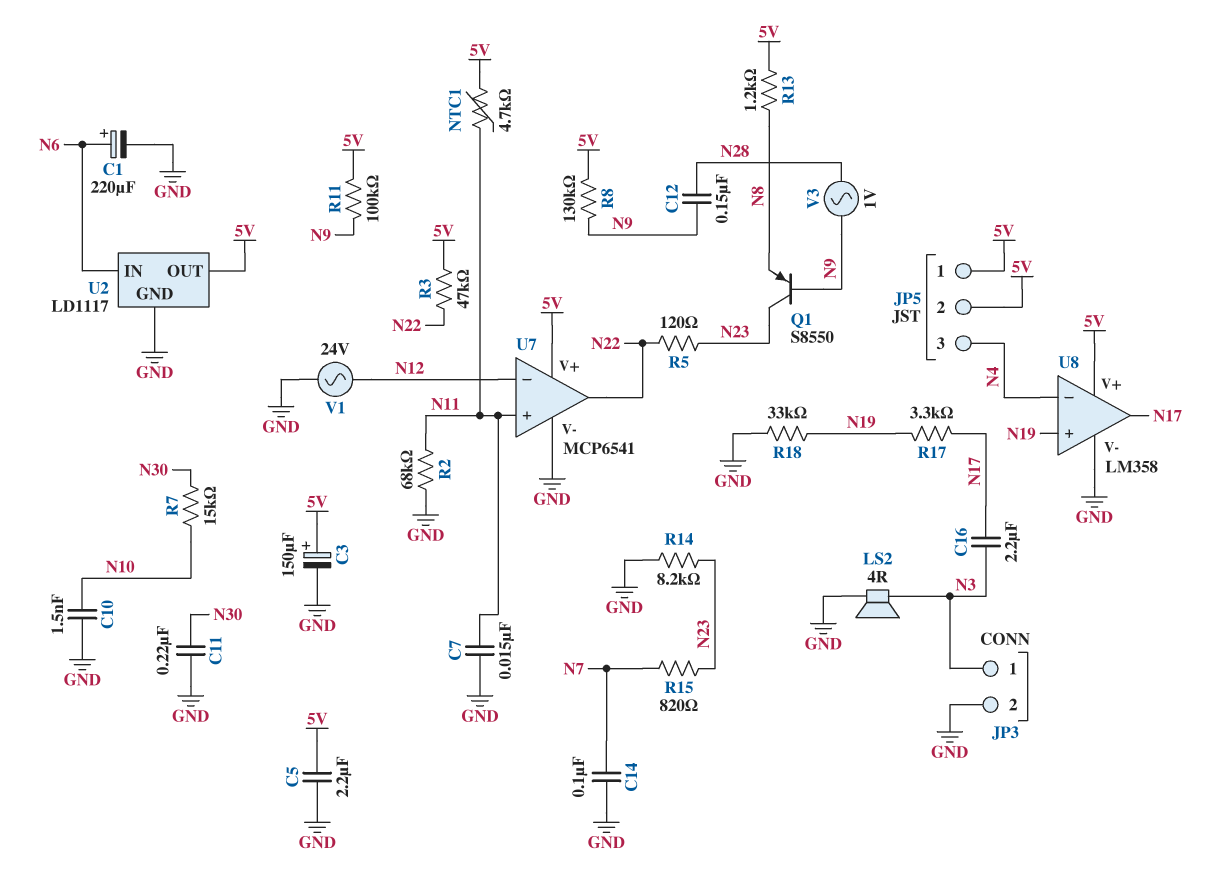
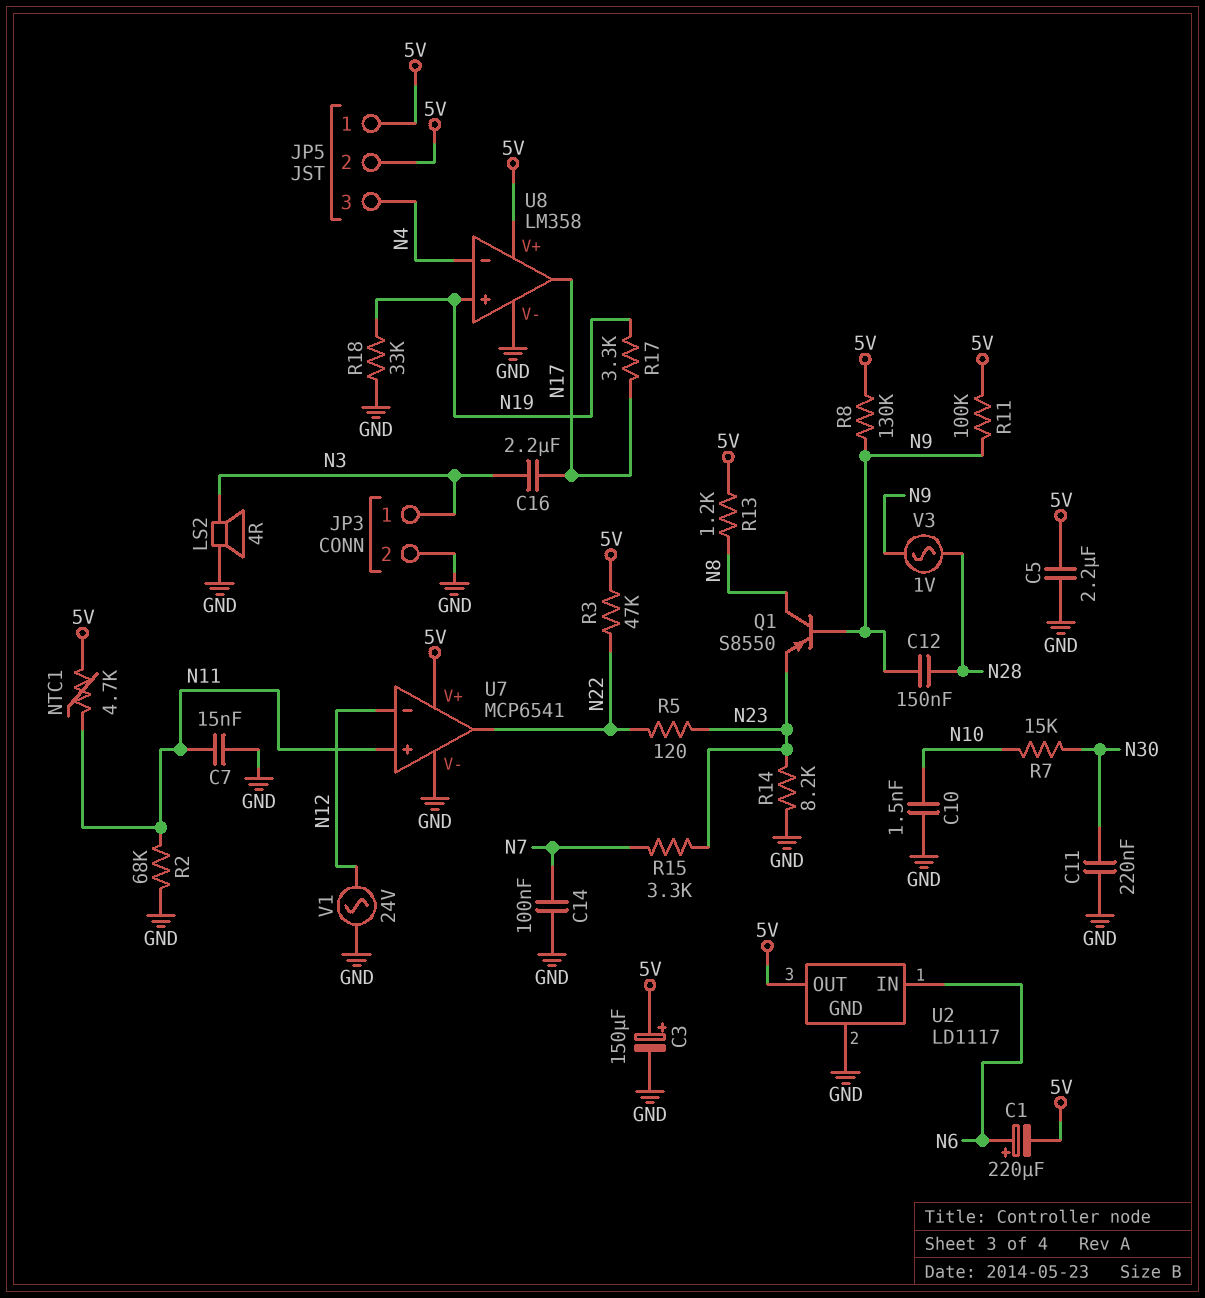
C1: 220uF (plus N6, minus GND) -> 220uF (plus N6, minus 5V)
Q1: PNP S8550 (B N9, C N23, E N8) -> PNP S8550 (B N9, C N8, E N23)
R15: 820 (N7, N23) -> 3.3k (N7, N23)

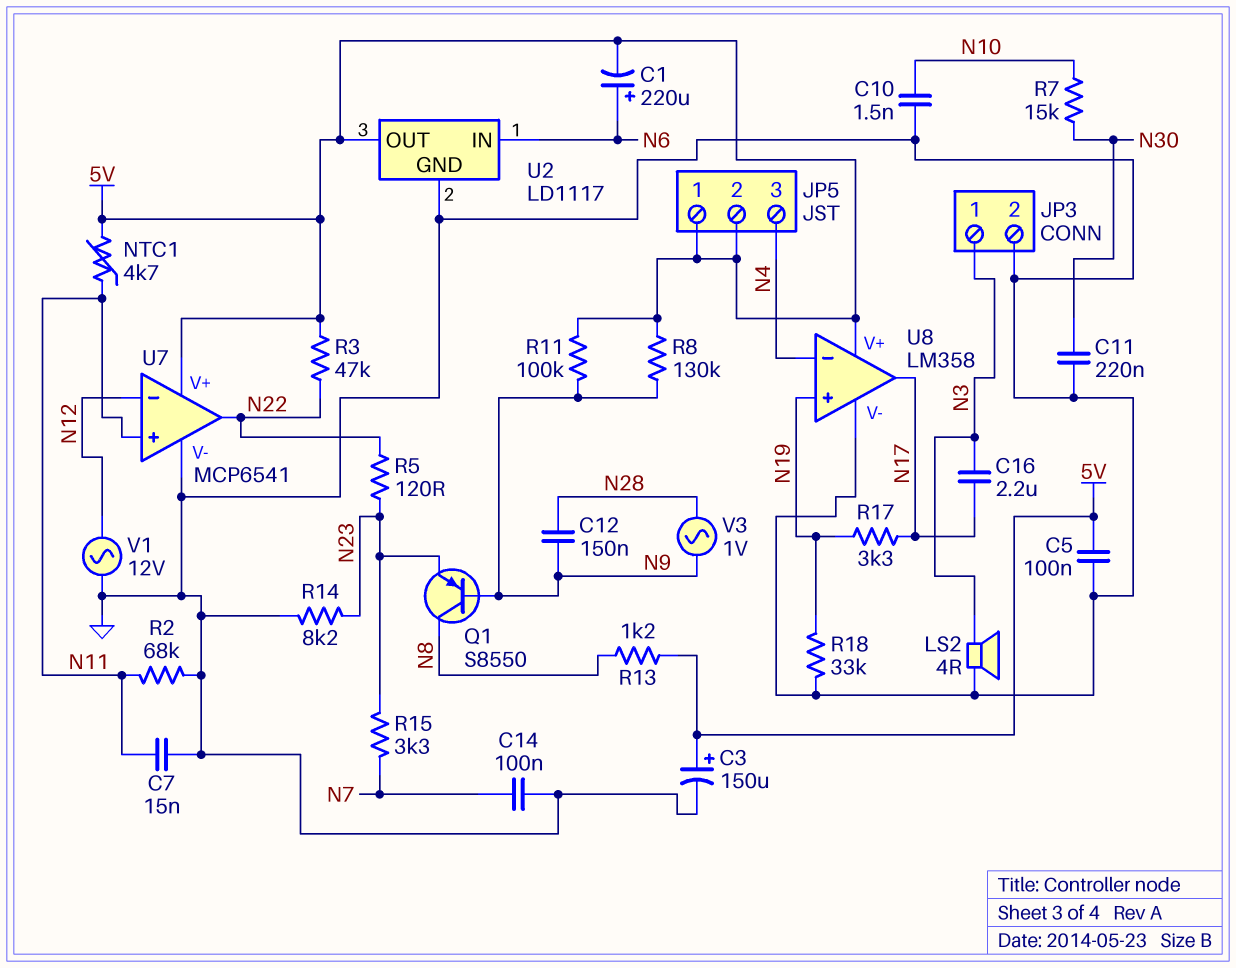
C5: 2.2uF (5V, GND) -> 100nF (5V, GND)
V1: AC 24V (GND, N12) -> AC 12V (GND, N12)

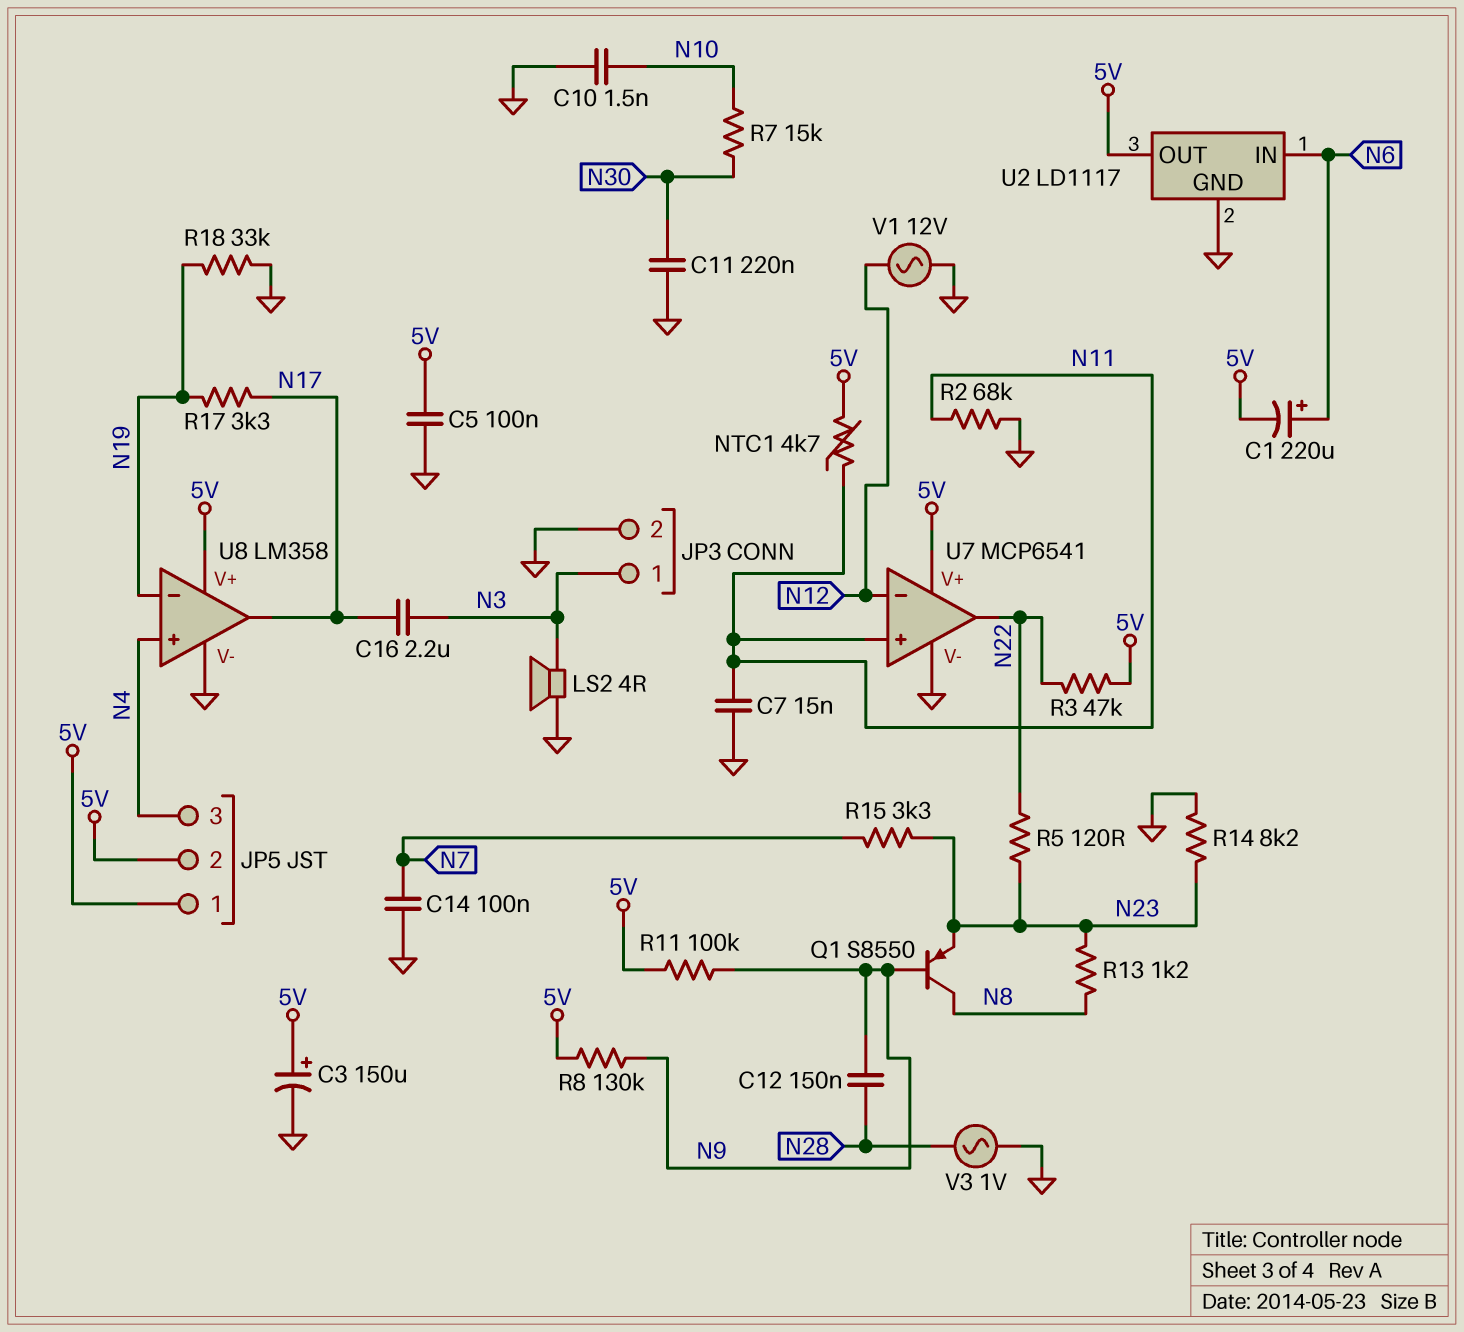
R13: 1.2k (5V, N8) -> 1.2k (N8, N23)
U8 pin in+: N19 -> N4
U8 pin in-: N4 -> N19
V3: AC 1V (N9, N28) -> AC 1V (GND, N28)

